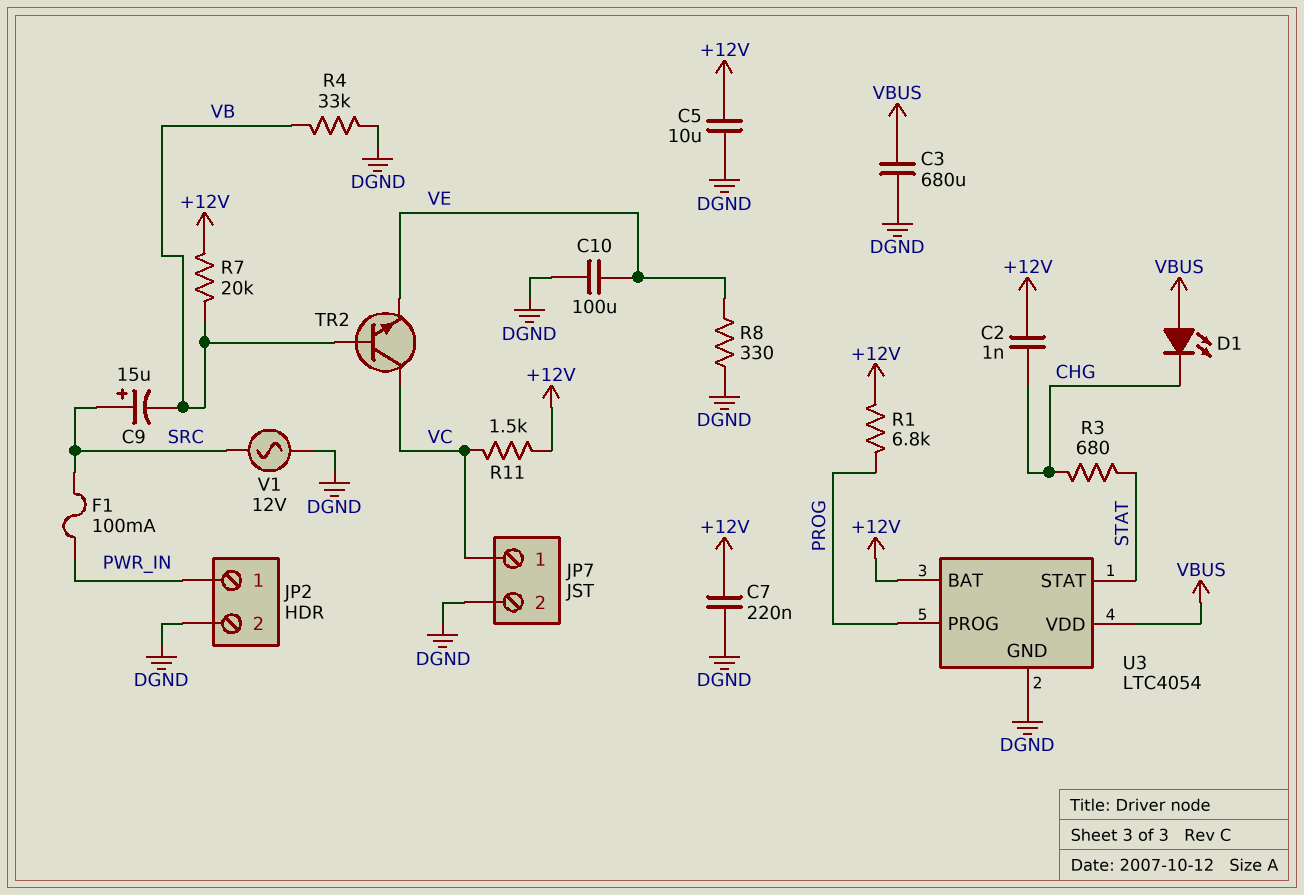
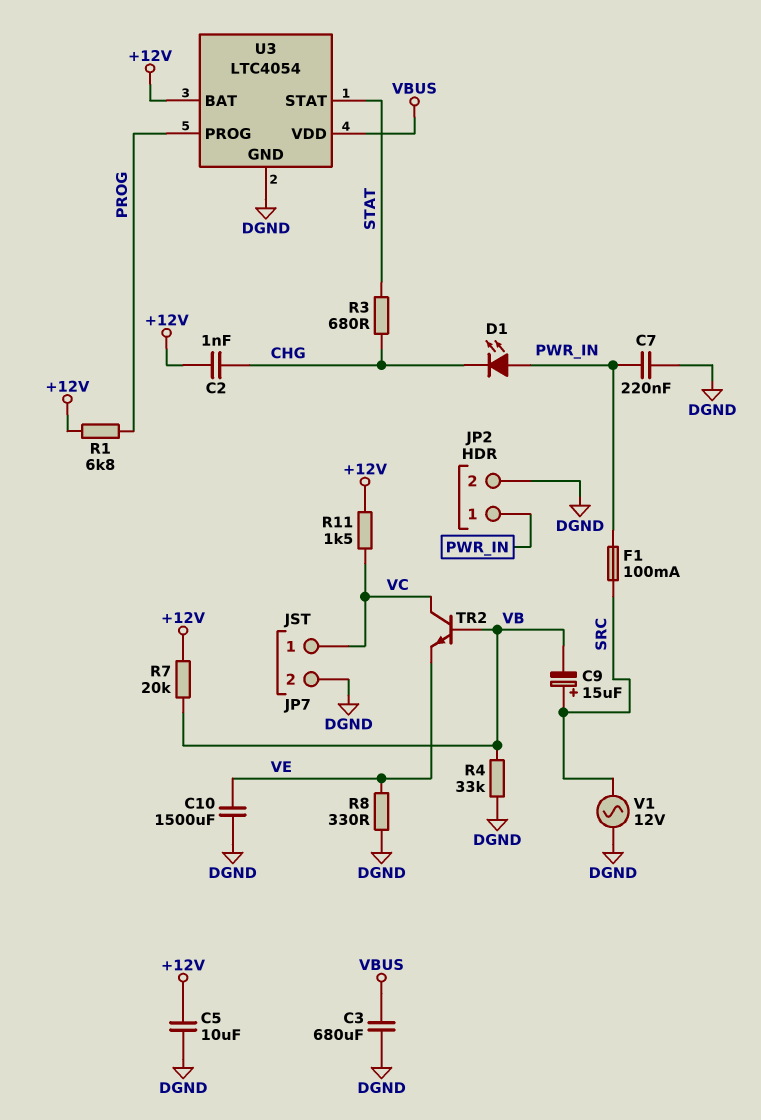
C7: 220nF (+12V, DGND) -> 220nF (DGND, PWR_IN)
C10: 100uF (DGND, VE) -> 1500uF (DGND, VE)
D1: LED (A VBUS, K CHG) -> LED (A PWR_IN, K CHG)

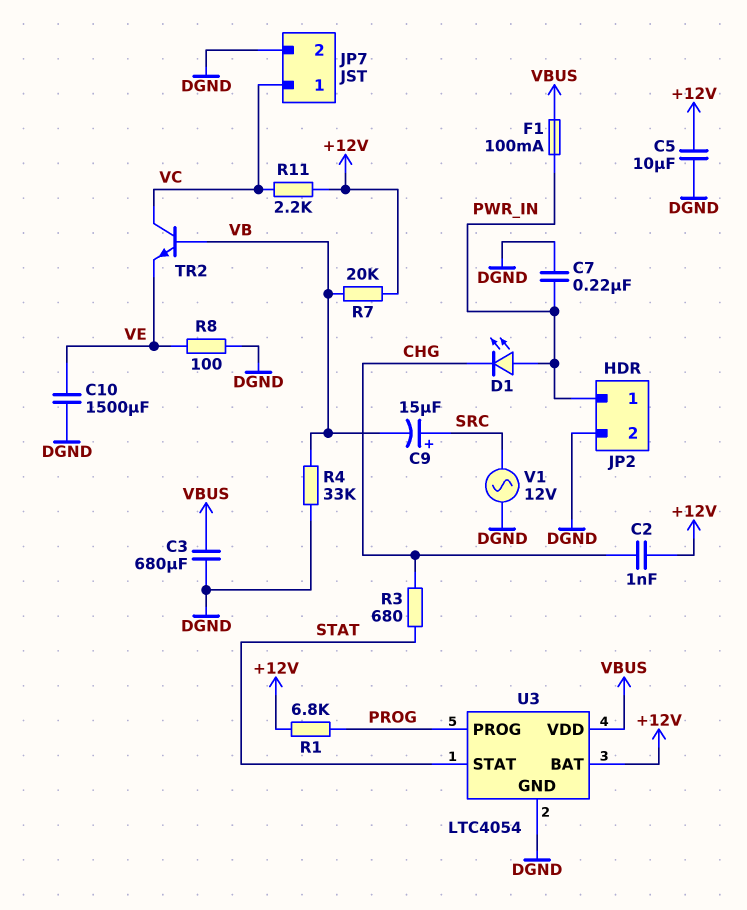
F1: 100mA (PWR_IN, SRC) -> 100mA (PWR_IN, VBUS)
R8: 330 (DGND, VE) -> 100 (DGND, VE)
R11: 1.5k (+12V, VC) -> 2.2k (+12V, VC)

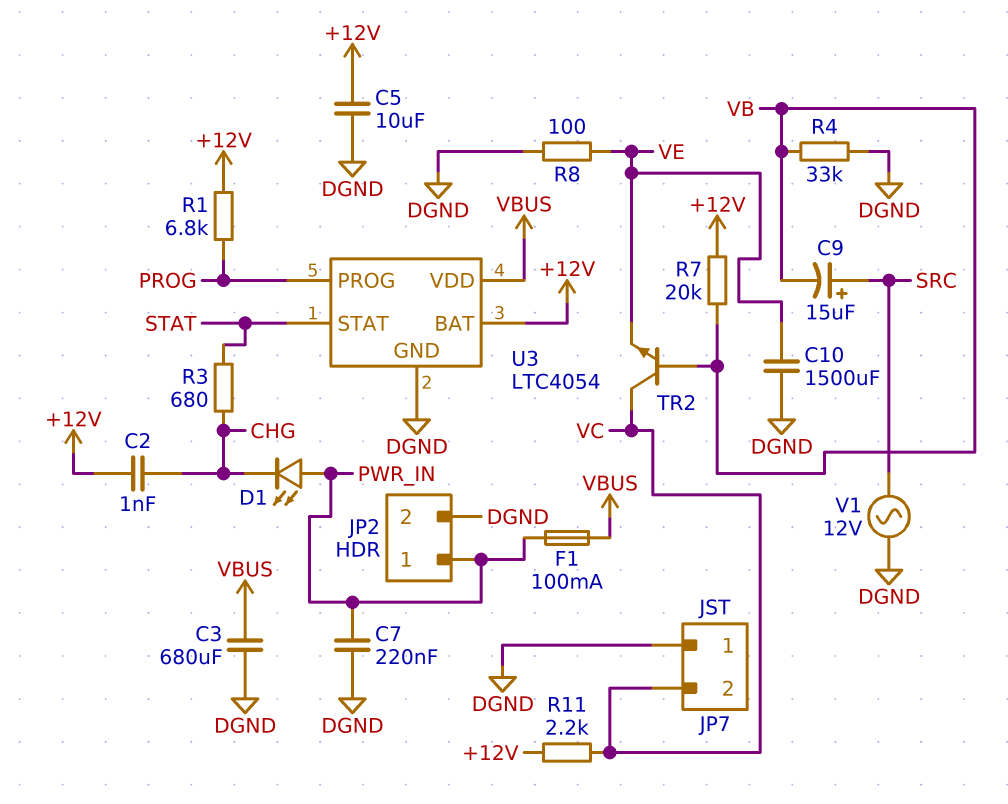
JP7 pin 1: VC -> DGND
JP7 pin 2: DGND -> VC

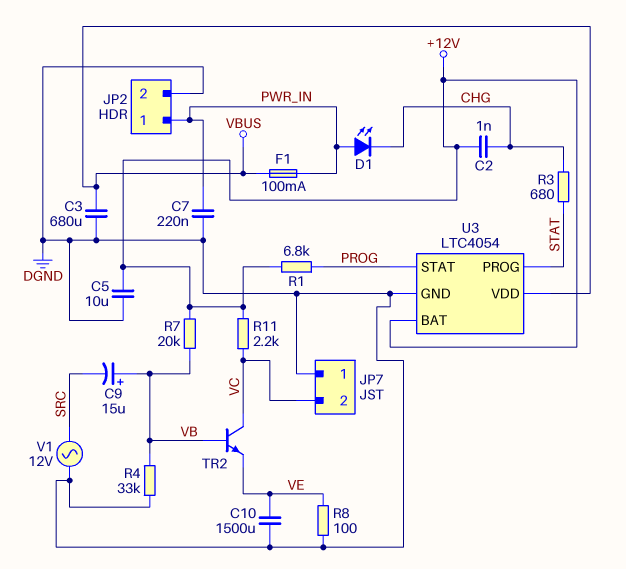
C9: 15uF (plus SRC, minus VB) -> 15uF (plus VB, minus SRC)
U3 pin PROG: PROG -> STAT
U3 pin STAT: STAT -> PROG

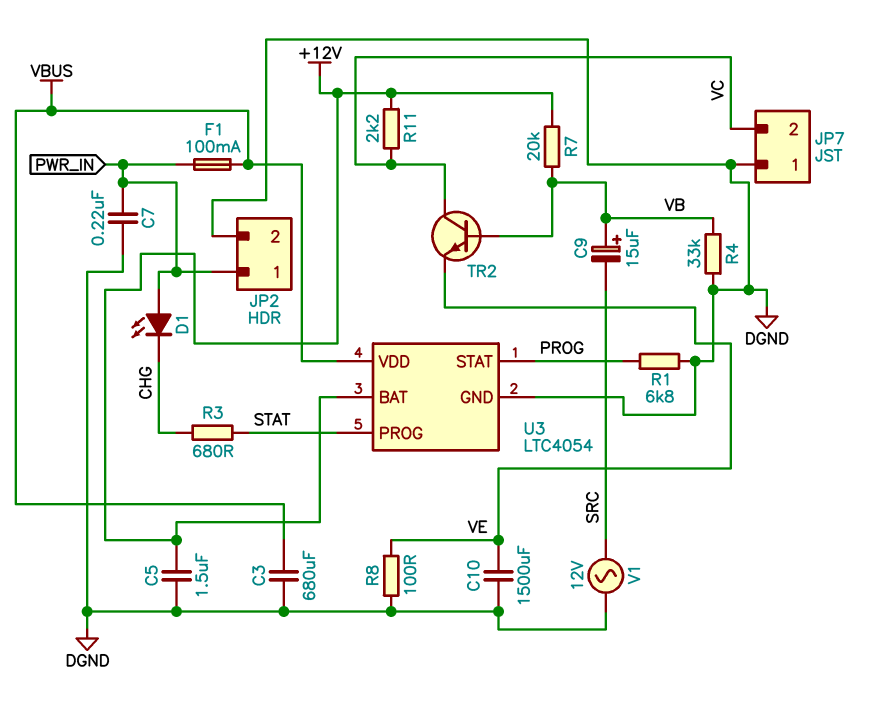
C2: 1nF (+12V, CHG) -> none
C5: 10uF (+12V, DGND) -> 1.5uF (+12V, DGND)
R1: 6.8k (+12V, PROG) -> 6.8k (DGND, PROG)

